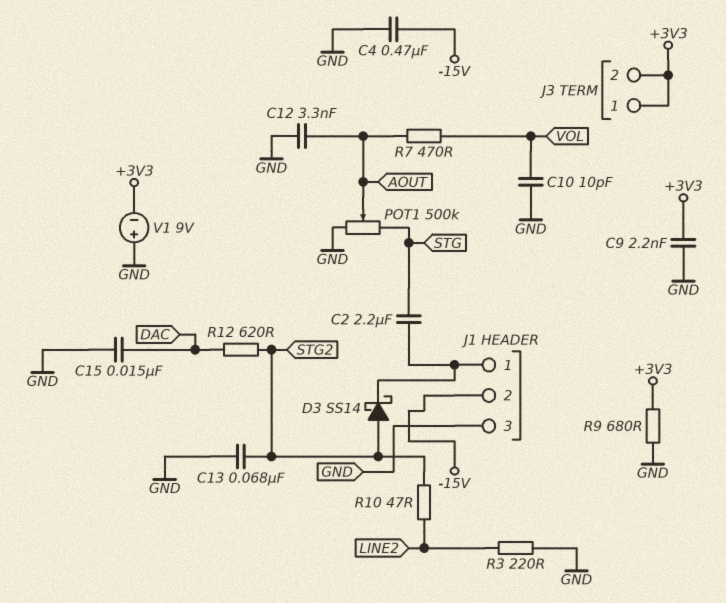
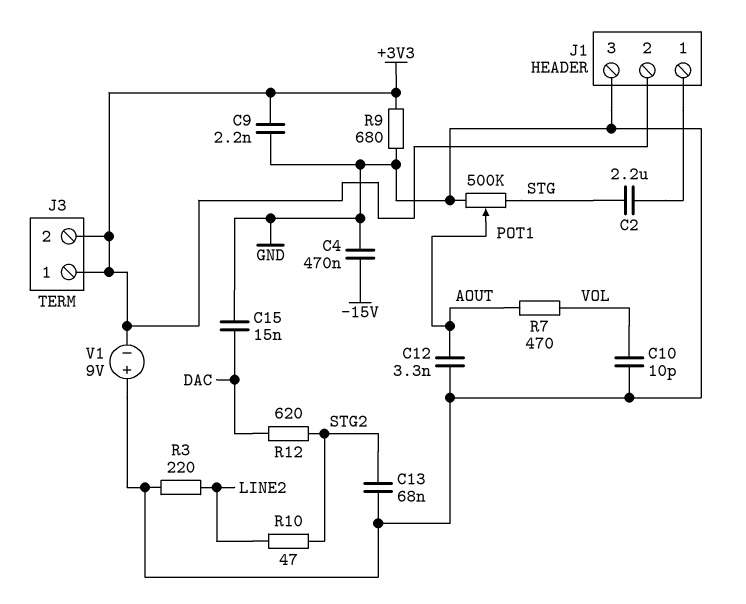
D3: schottky SS14 (A STG2, K J1/1) -> none
J1 pin 2: -15V -> +3V3

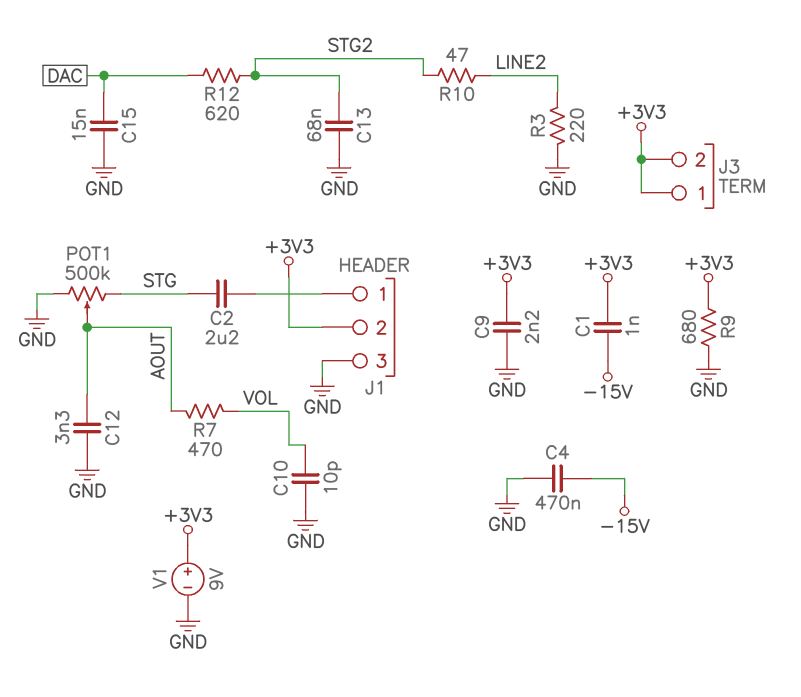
C1: none -> 1nF (+3V3, -15V)
V1: 9V (plus GND, minus +3V3) -> 9V (plus +3V3, minus GND)

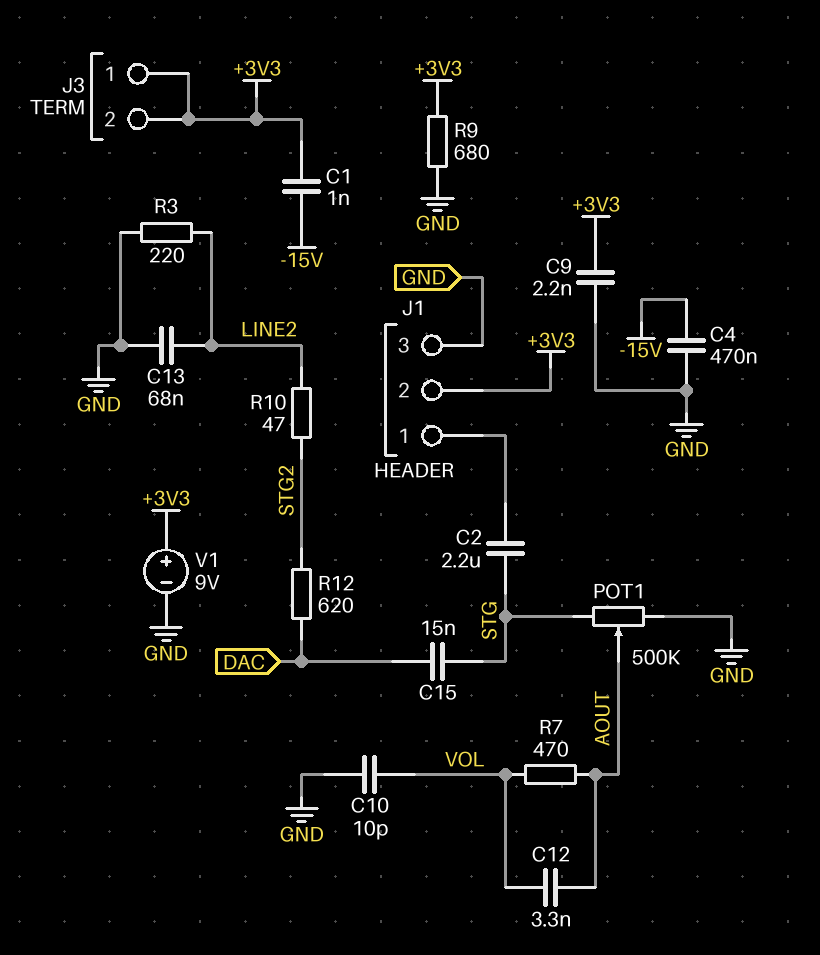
C12: 3.3nF (AOUT, GND) -> 3.3nF (AOUT, VOL)
C13: 68nF (GND, STG2) -> 68nF (GND, LINE2)
C15: 15nF (DAC, GND) -> 15nF (DAC, STG)

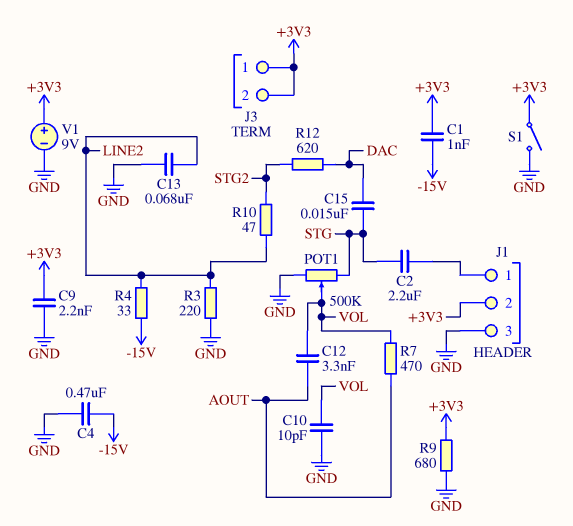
POT1: 500k (GND, STG, wiper AOUT) -> 500k (GND, STG, wiper VOL)
R4: none -> 33 (-15V, LINE2)
S1: none -> switch (+3V3, GND)

